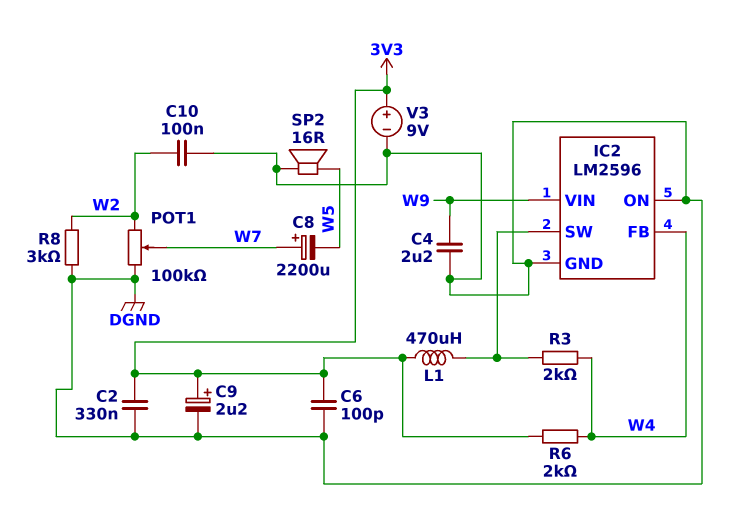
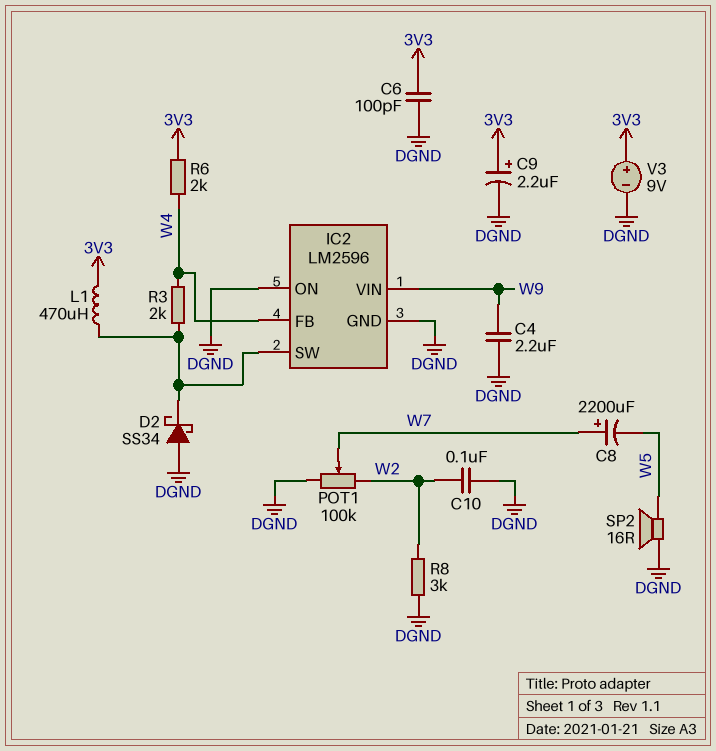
C2: 330nF (3V3, DGND) -> none
D2: none -> schottky SS34 (A DGND, K IC2/SW)

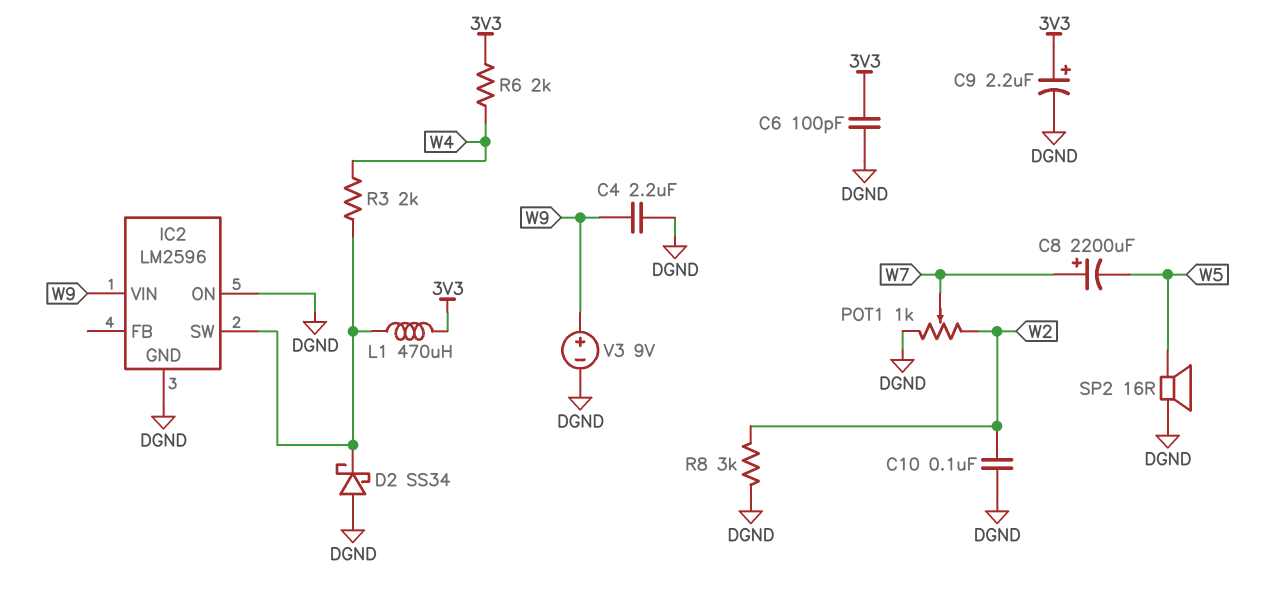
IC2 pin FB: W4 -> none
POT1: 100k (DGND, W2, wiper W7) -> 1k (DGND, W2, wiper W7)
V3: 9V (plus 3V3, minus DGND) -> 9V (plus W9, minus DGND)

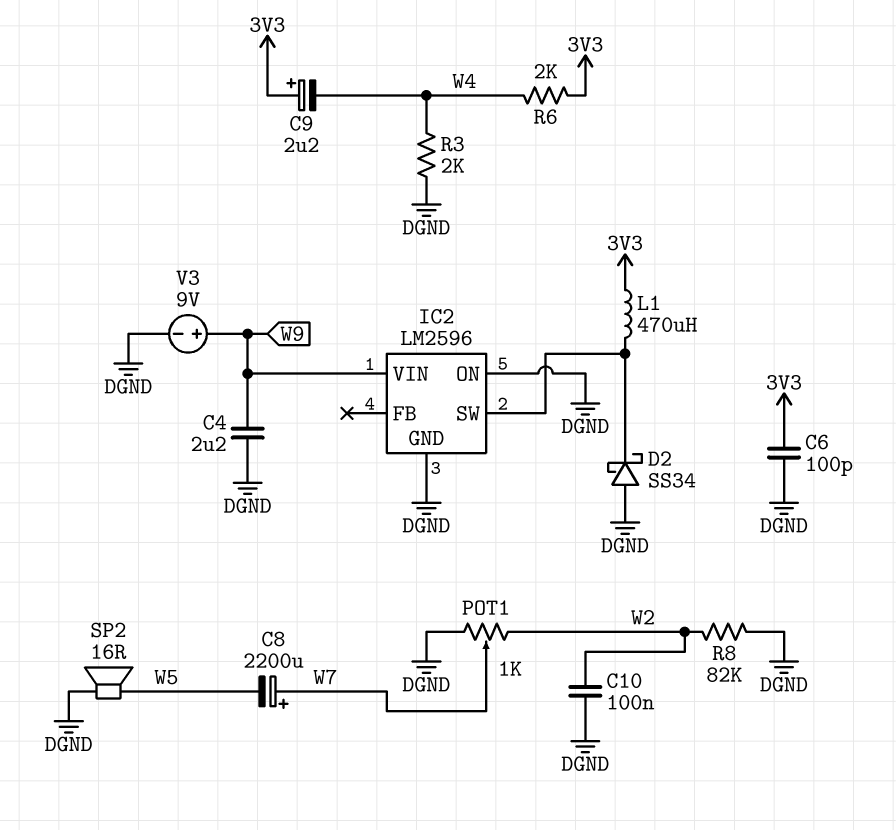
C9: 2.2uF (plus 3V3, minus DGND) -> 2.2uF (plus 3V3, minus W4)
R3: 2k (IC2/SW, W4) -> 2k (DGND, W4)
R8: 3k (DGND, W2) -> 82k (DGND, W2)

